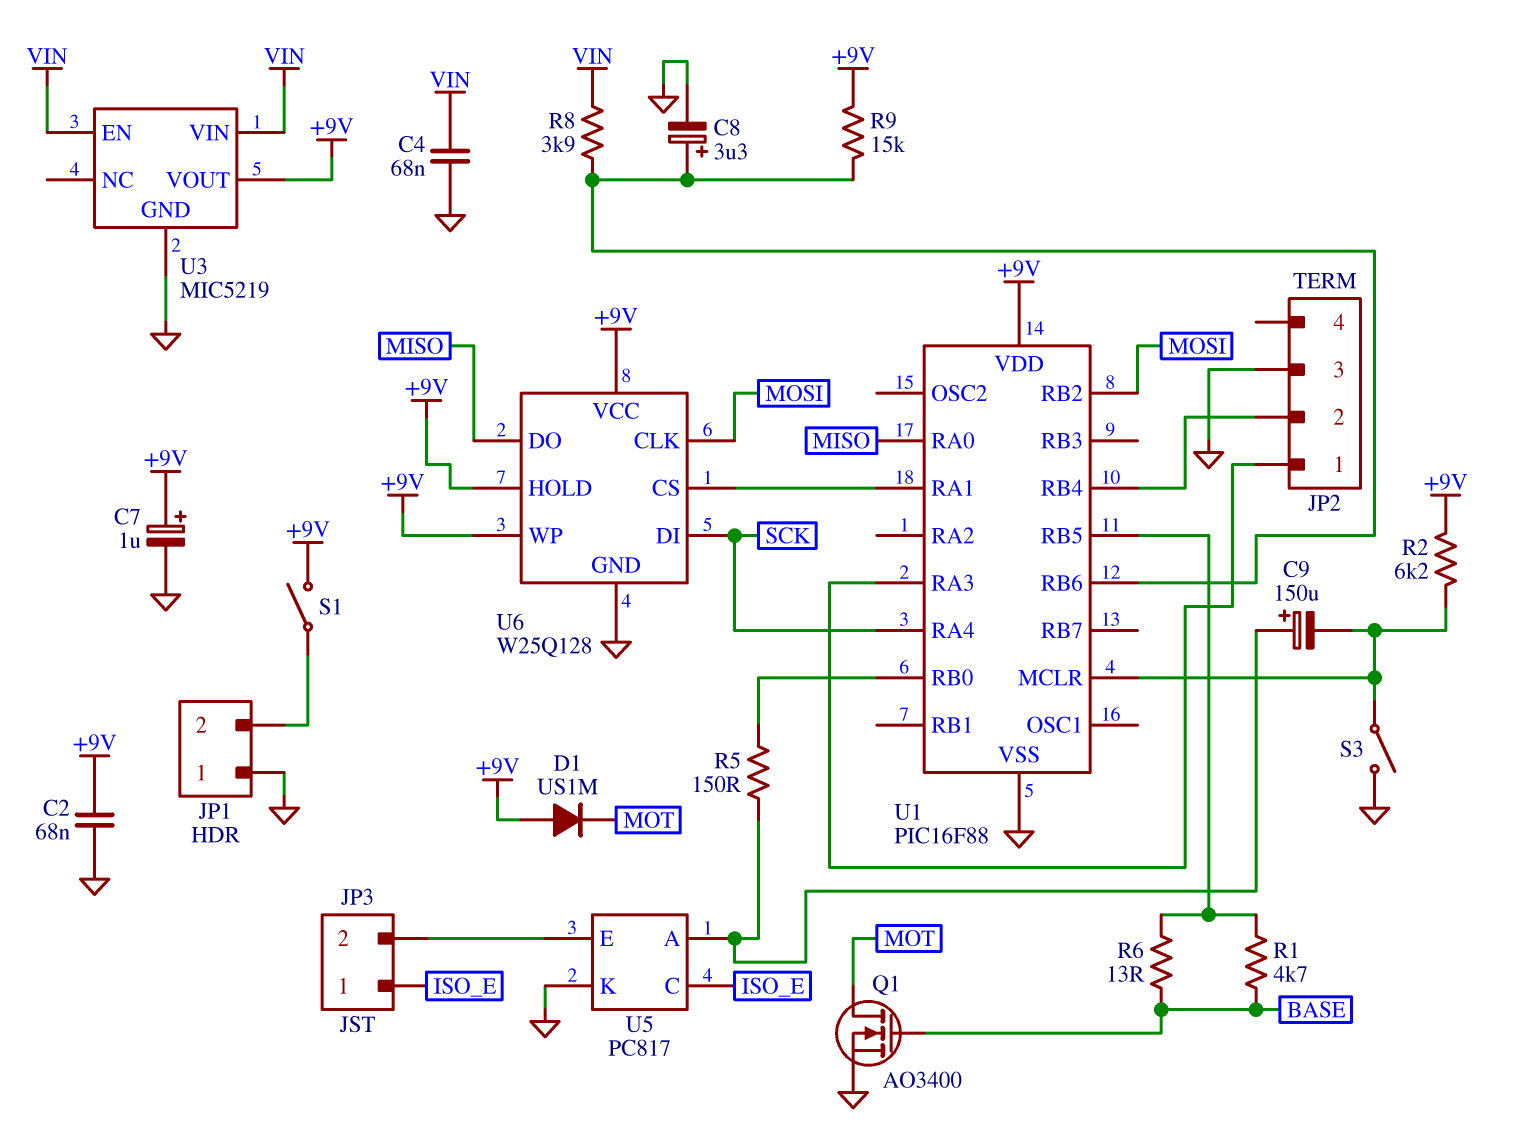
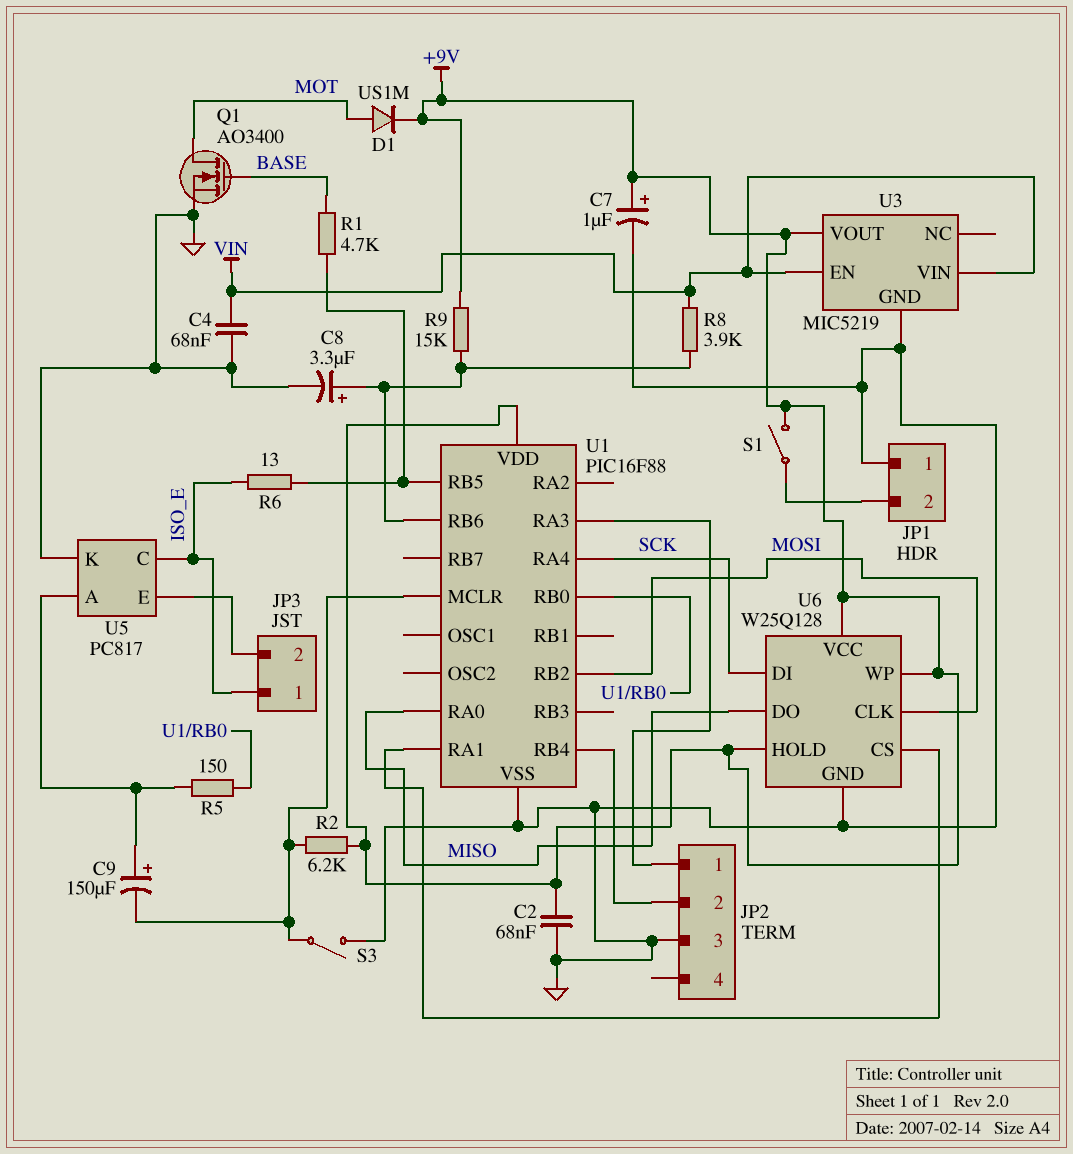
D1: diode US1M (A +9V, K MOT) -> diode US1M (A MOT, K +9V)
R6: 13 (BASE, U1/RB5) -> 13 (ISO_E, U1/RB5)

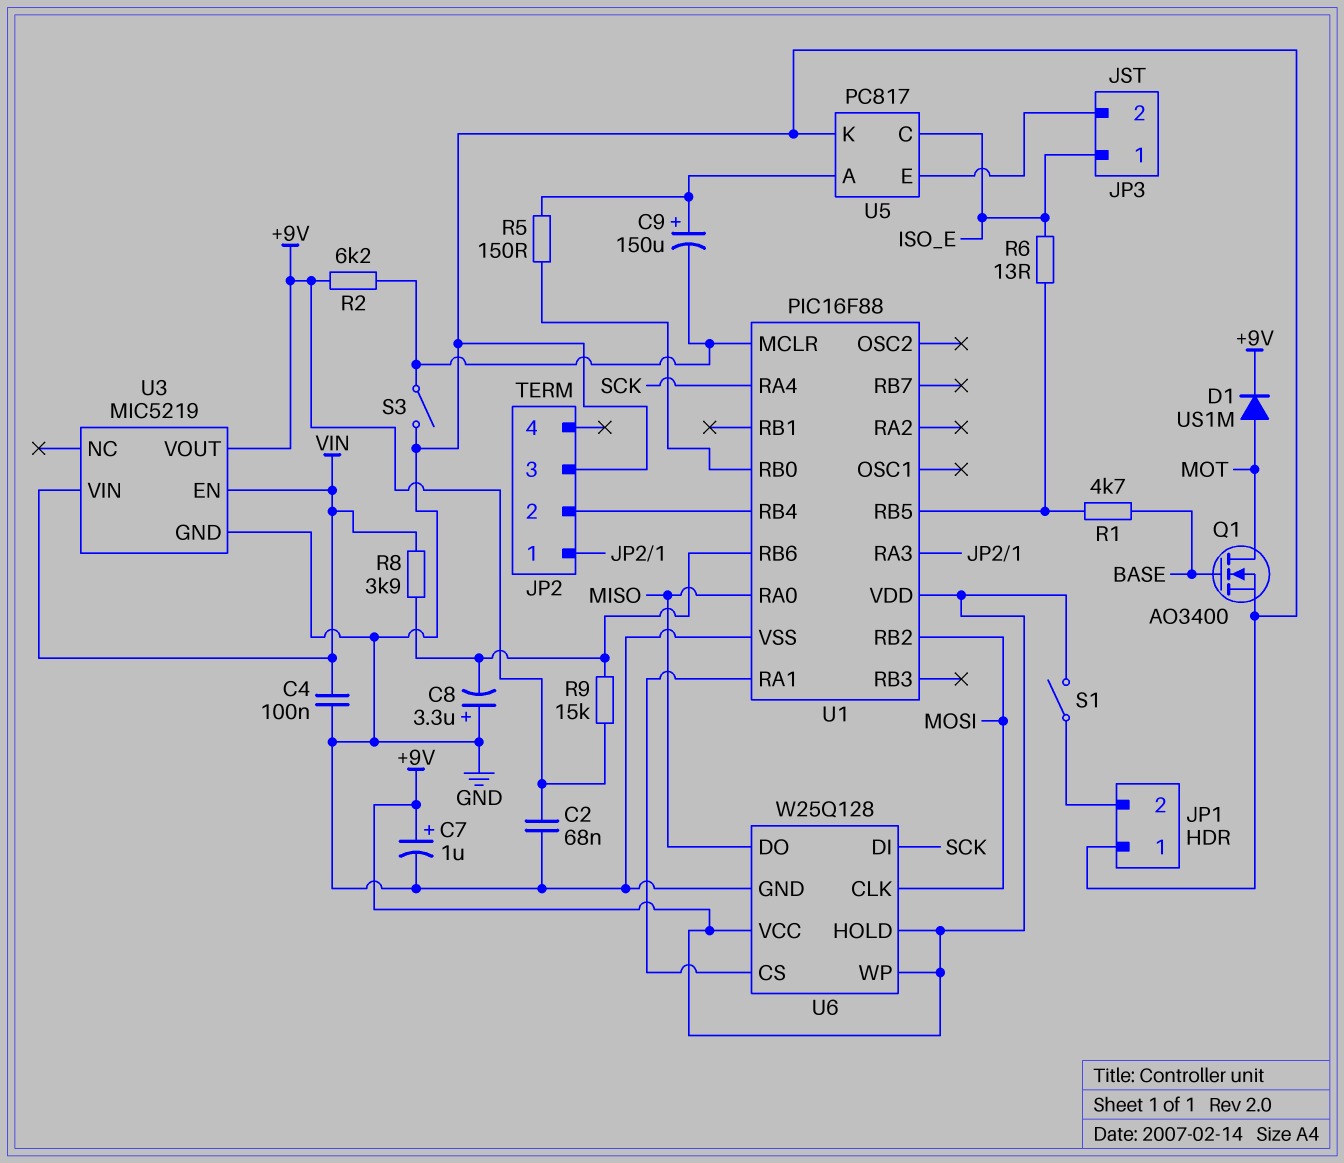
C4: 68nF (GND, VIN) -> 100nF (GND, VIN)
C8: 3.3uF (plus U1/RB6, minus GND) -> 3.3uF (plus GND, minus U1/RB6)

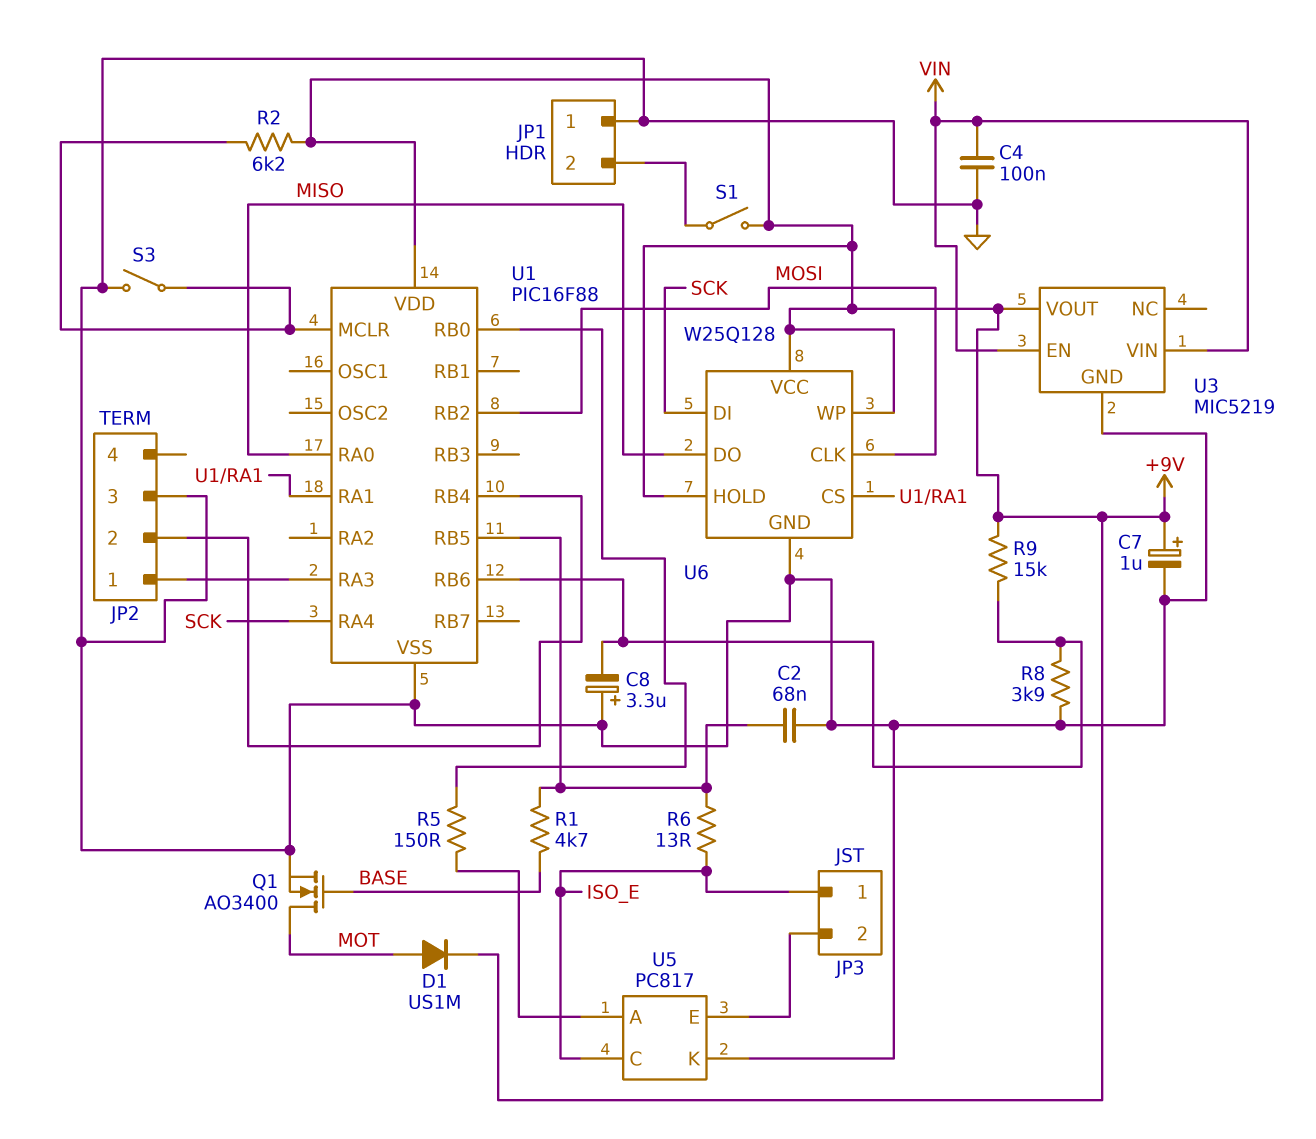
C2: 68nF (+9V, GND) -> 68nF (GND, U1/RB5)
C9: 150uF (plus U5/A, minus U1/MCLR) -> none
R8: 3.9k (U1/RB6, VIN) -> 3.9k (GND, U1/RB6)

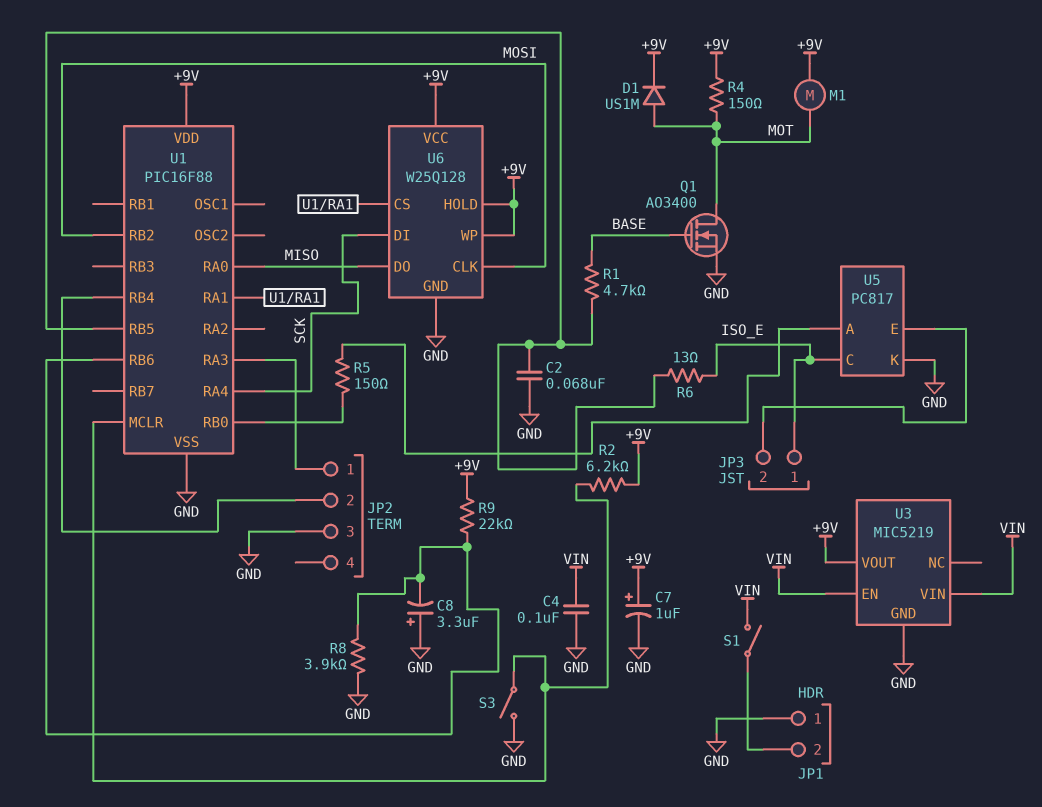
M1: none -> motor (+9V, MOT)
R4: none -> 150 (+9V, MOT)
R9: 15k (+9V, U1/RB6) -> 22k (+9V, U1/RB6)
S1: switch (+9V, JP1/2) -> switch (JP1/2, VIN)

